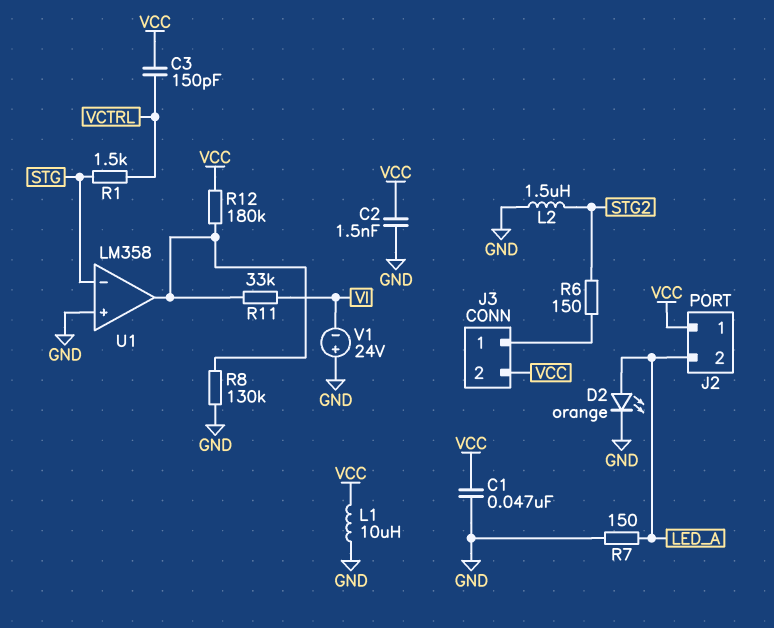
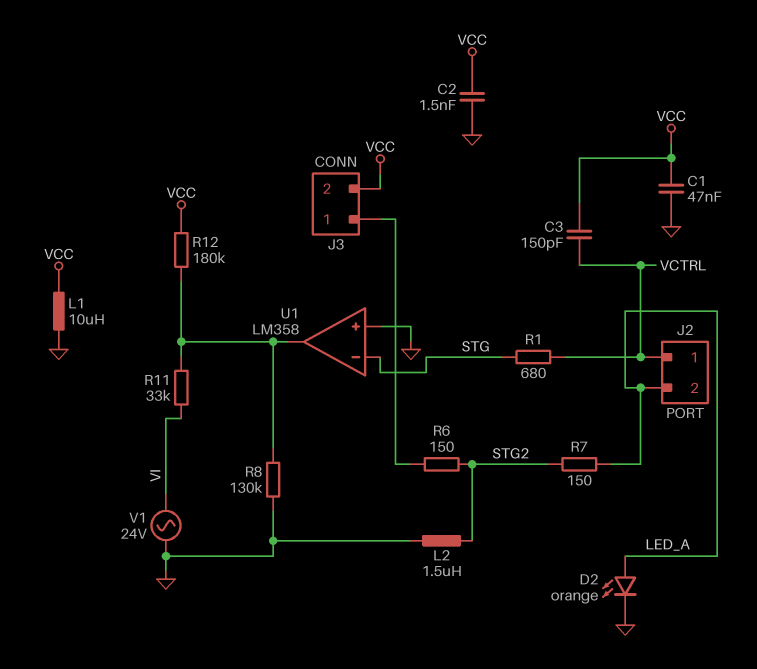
J2 pin 1: VCC -> VCTRL
R1: 1.5k (STG, VCTRL) -> 680 (STG, VCTRL)
R7: 150 (GND, LED_A) -> 150 (LED_A, STG2)
V1: 24V (plus GND, minus VI) -> AC 24V (GND, VI)

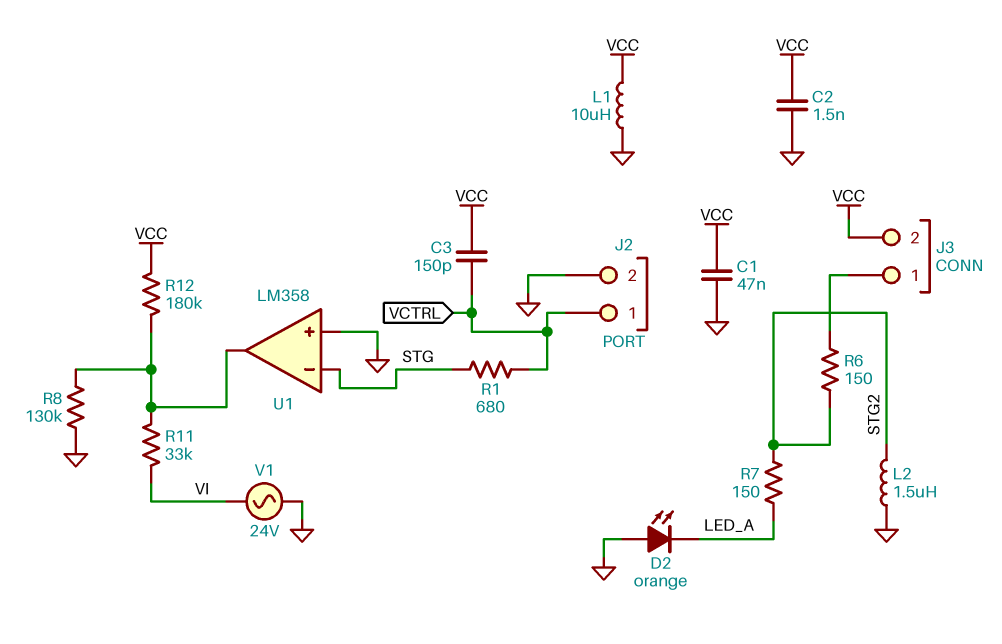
D2: LED orange (A LED_A, K GND) -> LED orange (A GND, K LED_A)
J2 pin 2: LED_A -> GND

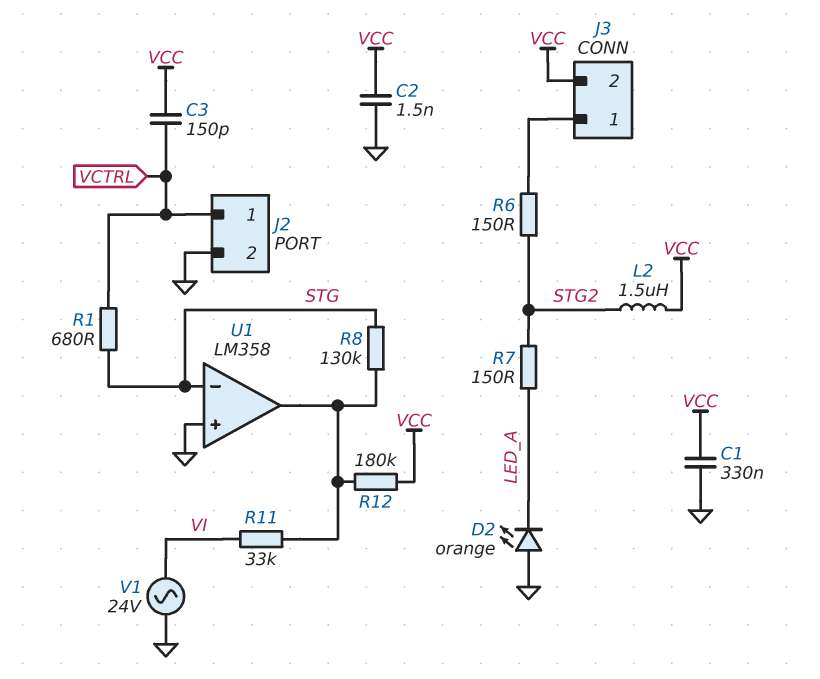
C1: 47nF (GND, VCC) -> 330nF (GND, VCC)
L1: 10uH (GND, VCC) -> none
L2: 1.5uH (GND, STG2) -> 1.5uH (STG2, VCC)
R8: 130k (GND, U1/out) -> 130k (STG, U1/out)

